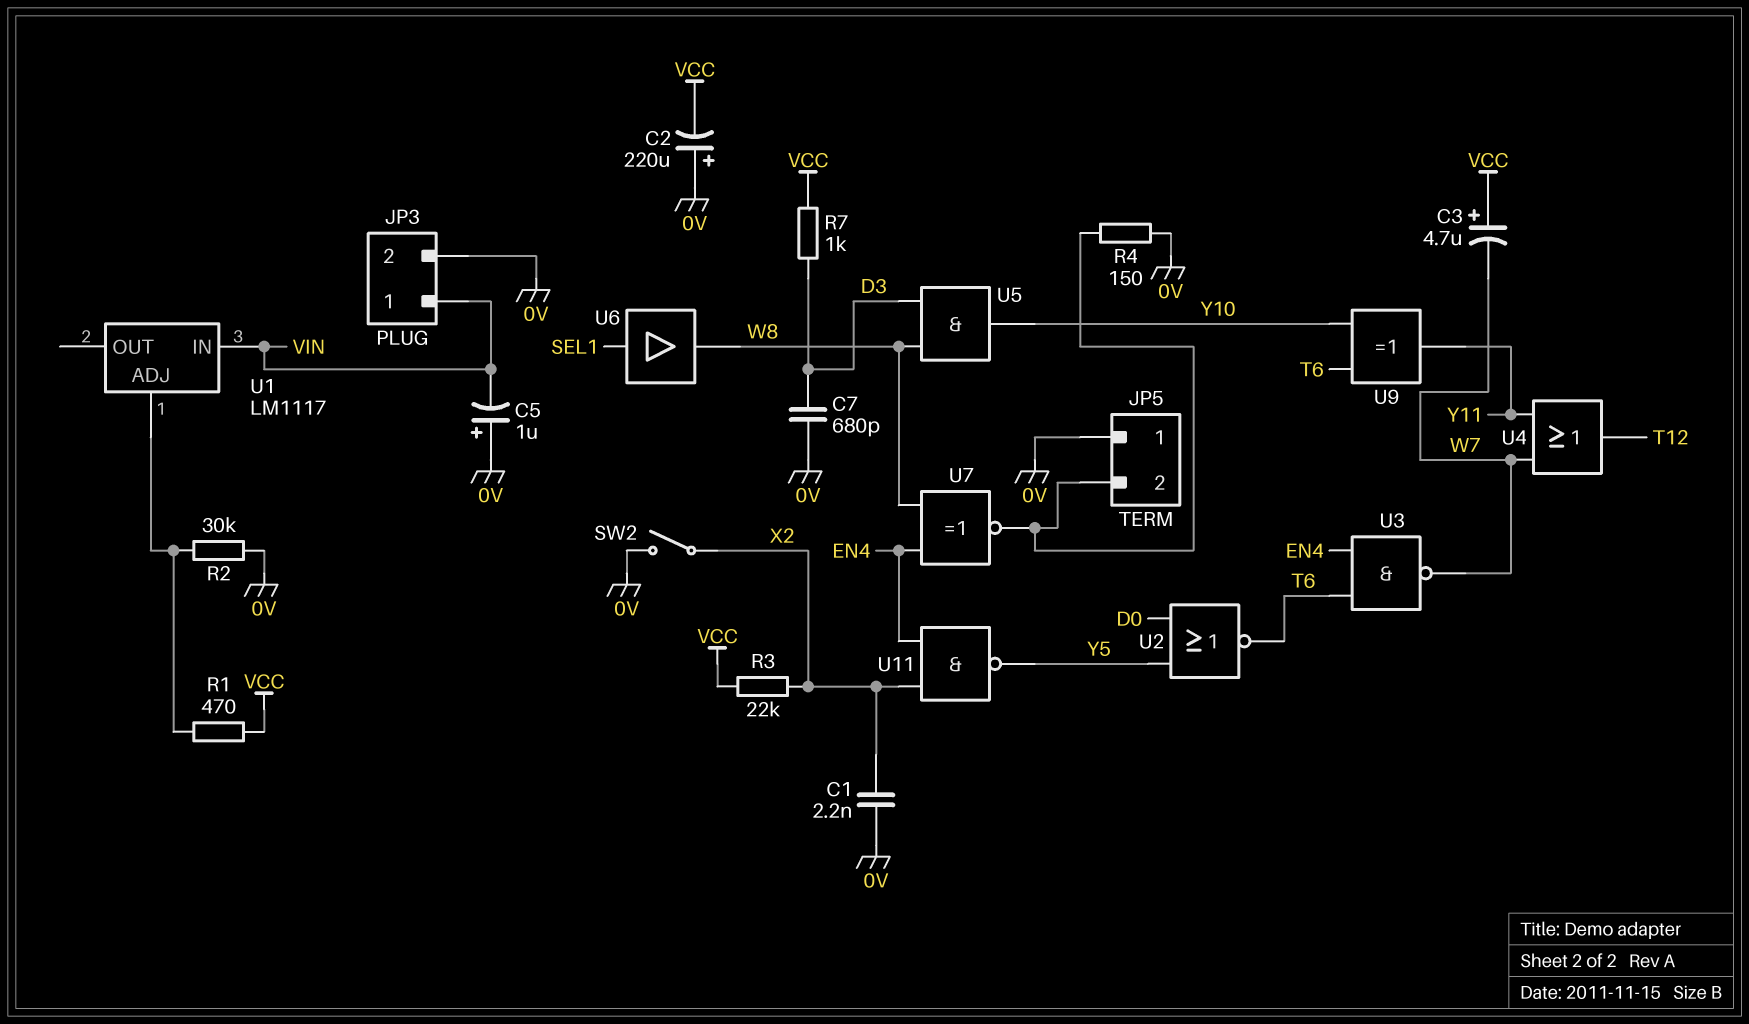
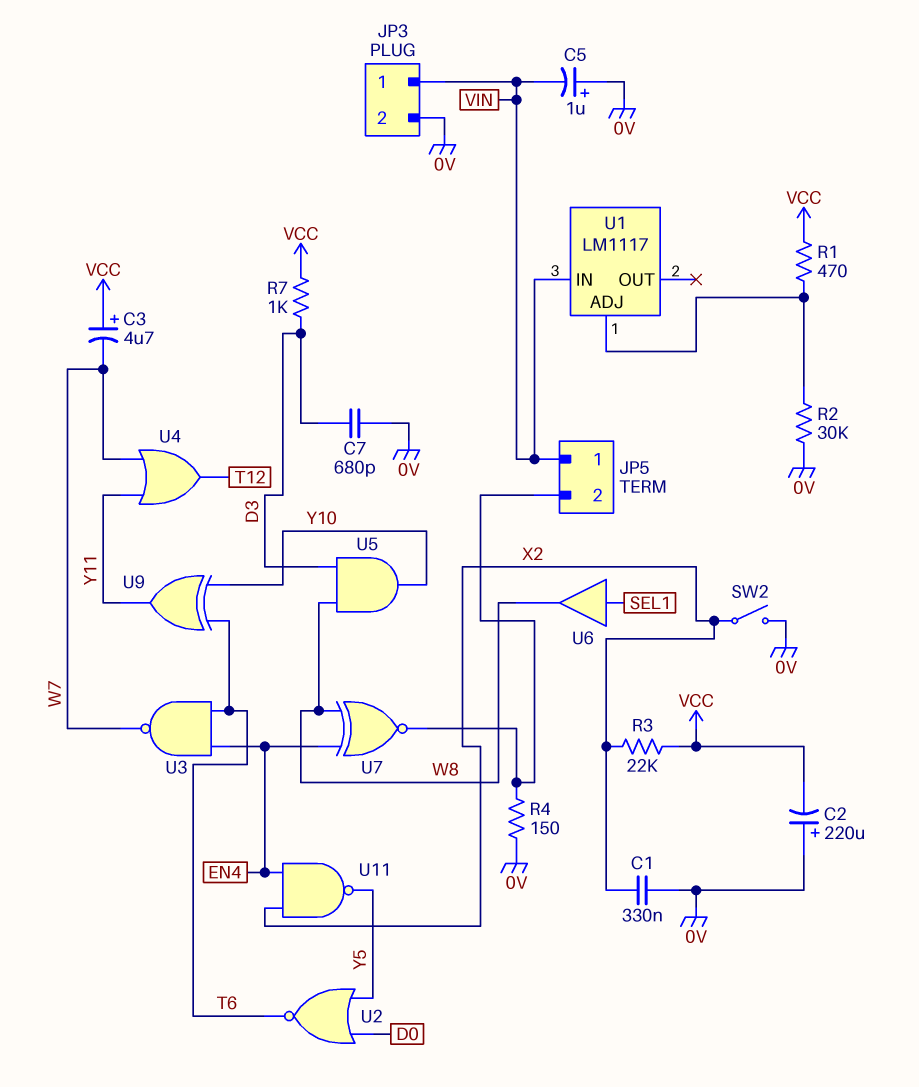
C1: 2.2nF (0V, X2) -> 330nF (0V, X2)
JP5 pin 1: 0V -> VIN

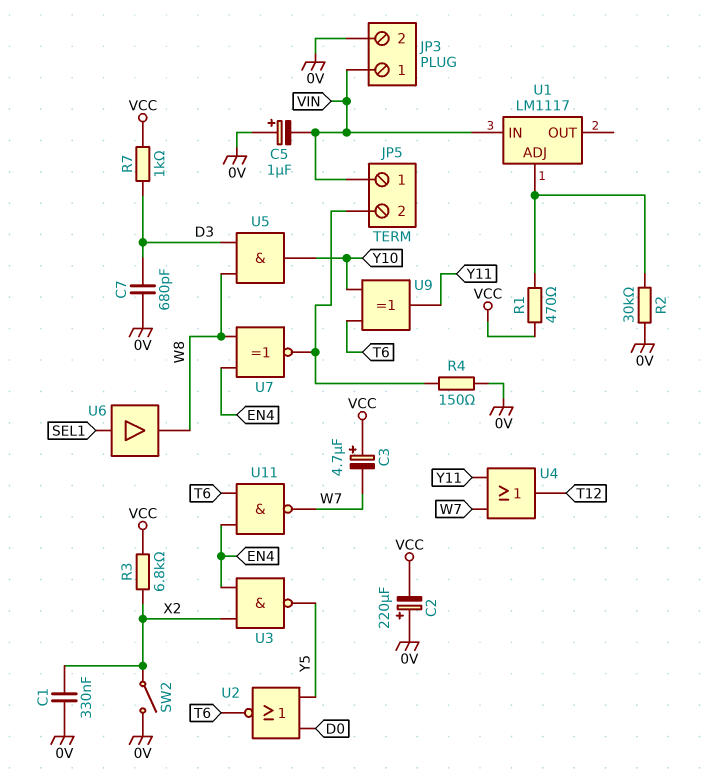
R3: 22k (VCC, X2) -> 6.8k (VCC, X2)
U3: NAND (in EN4, in T6, out W7) -> NAND (in EN4, in X2, out Y5)
U11: NAND (in EN4, in X2, out Y5) -> NAND (in EN4, in T6, out W7)

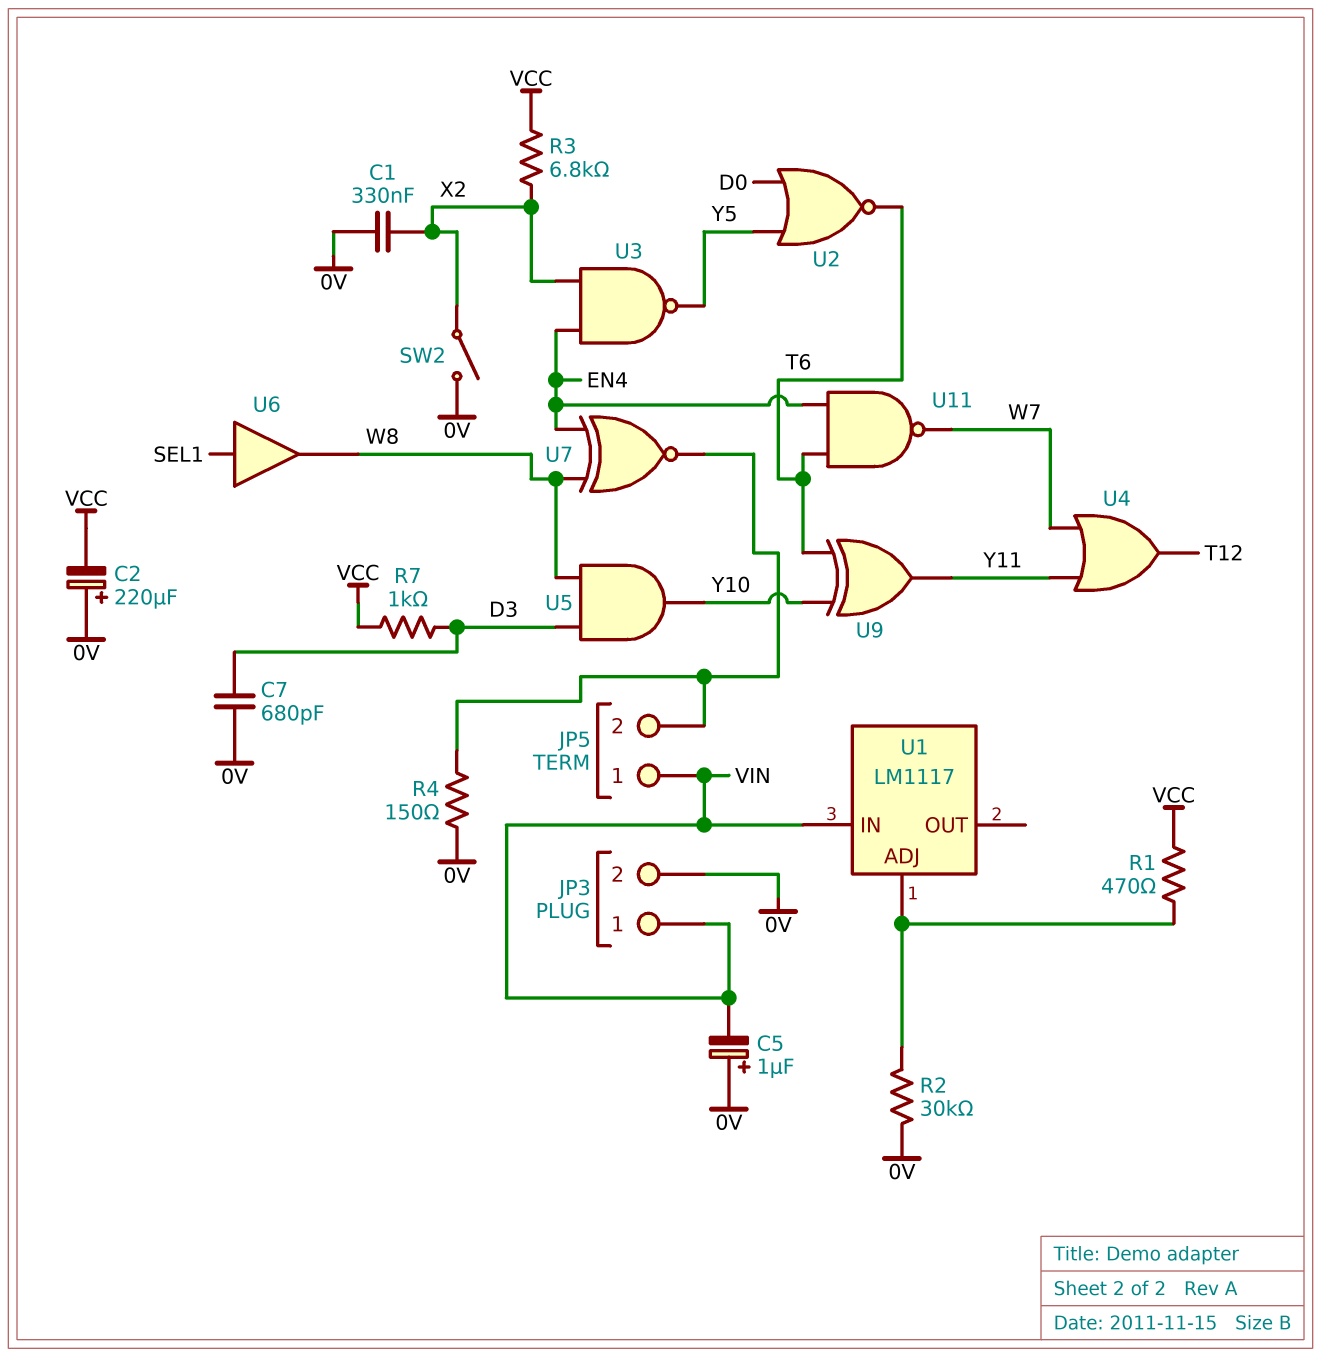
C3: 4.7uF (plus VCC, minus W7) -> none

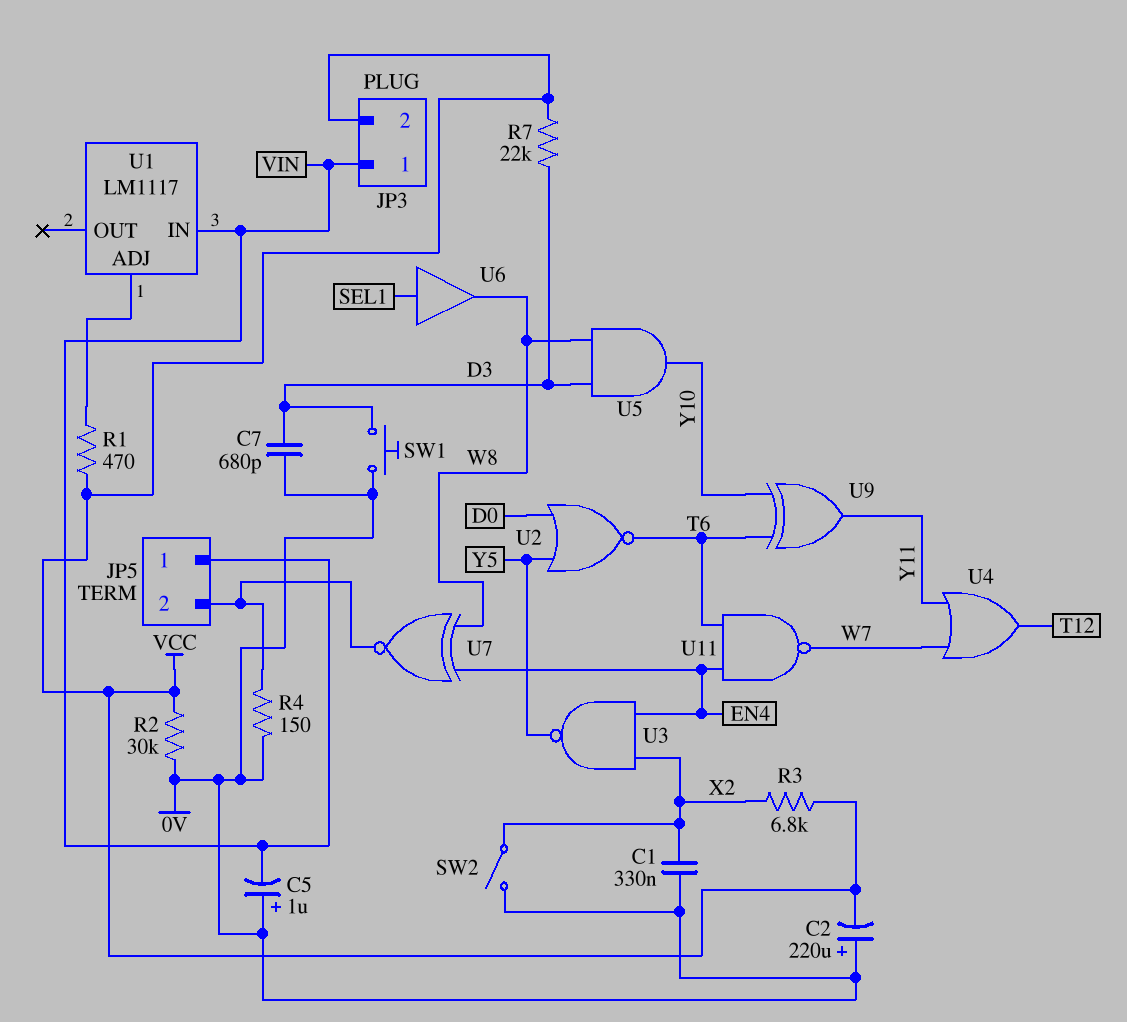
JP3 pin 2: 0V -> VCC
R2: 30k (0V, U1/ADJ) -> 30k (0V, VCC)
R7: 1k (D3, VCC) -> 22k (D3, VCC)
SW1: none -> button (0V, D3)

